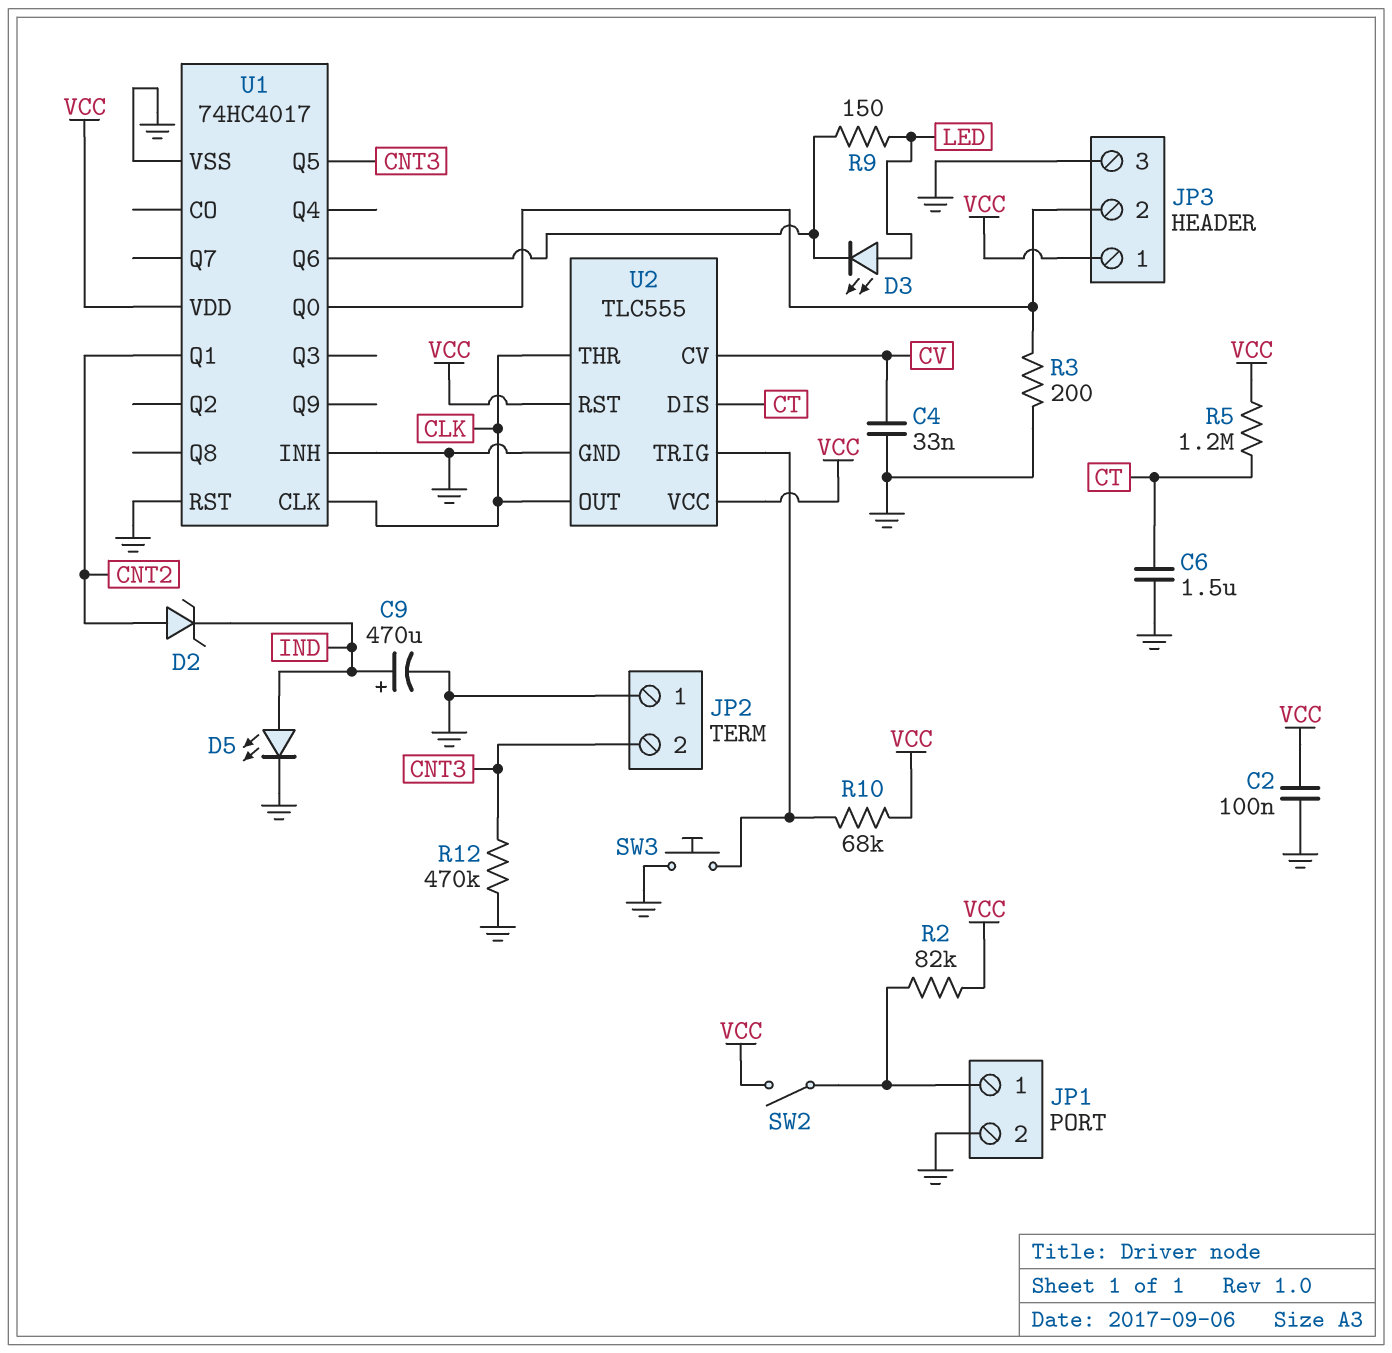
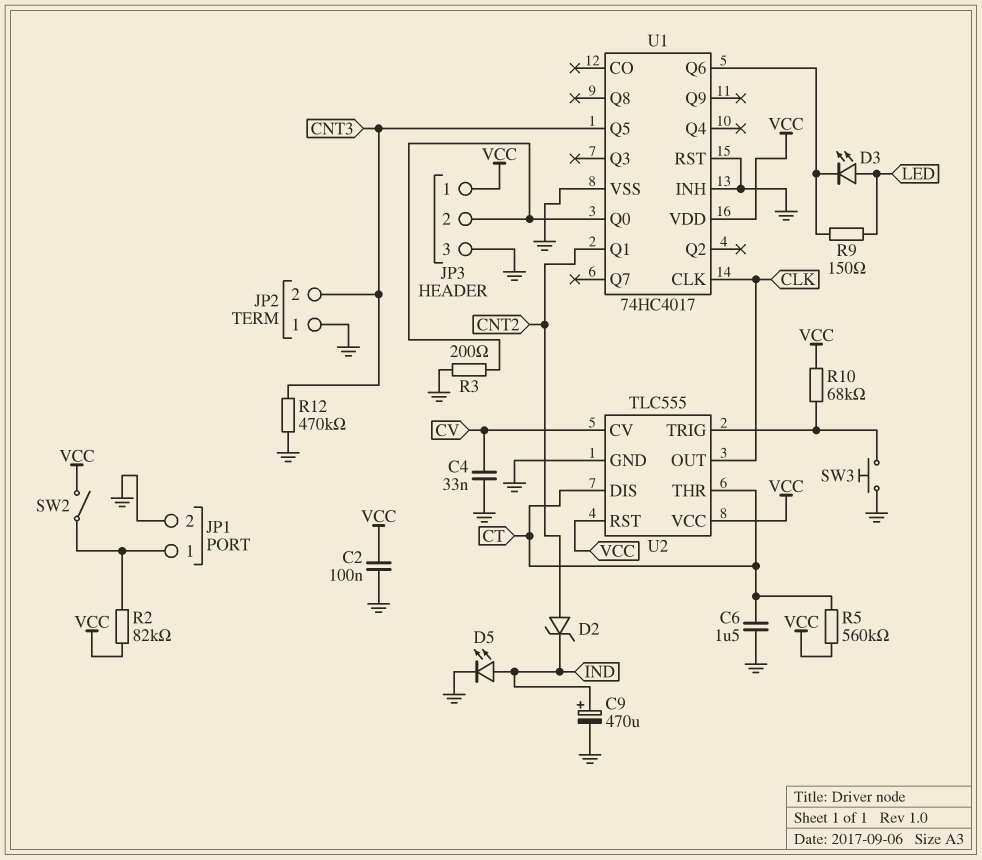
R5: 1.2M (CT, VCC) -> 560k (CT, VCC)
U2 pin THR: CLK -> CT

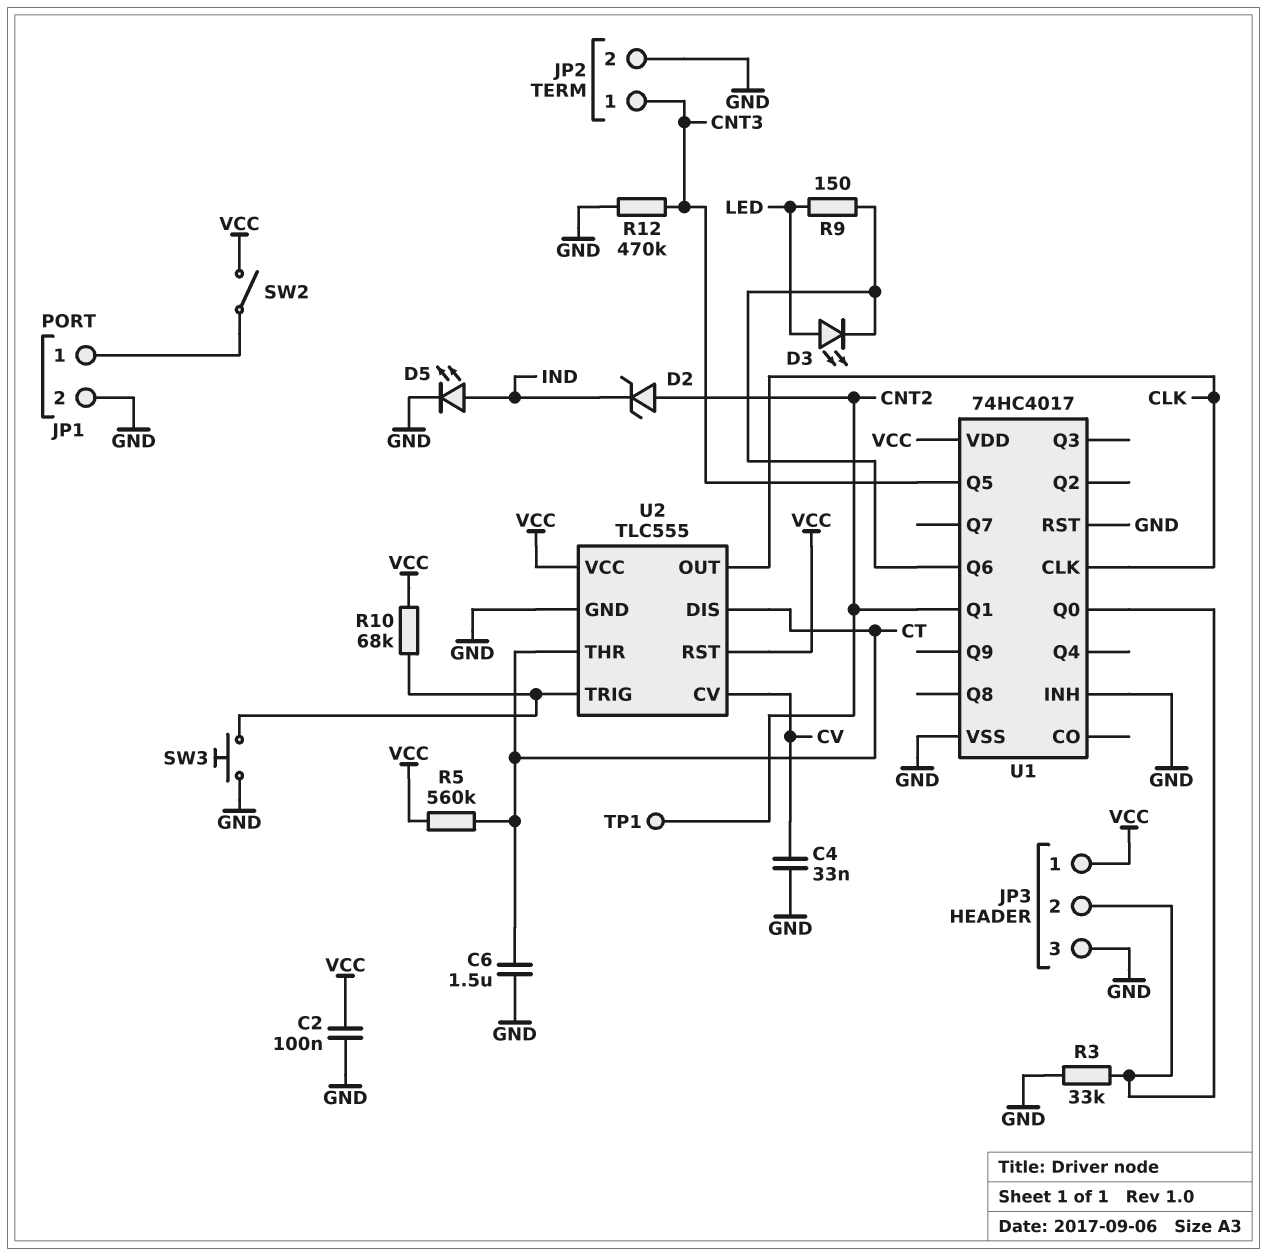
C9: 470uF (plus IND, minus GND) -> none
JP2 pin 1: GND -> CNT3
JP2 pin 2: CNT3 -> GND
R2: 82k (JP1/1, VCC) -> none
R3: 200 (GND, JP3/2) -> 33k (GND, JP3/2)
TP1: none -> test point (CNT2)

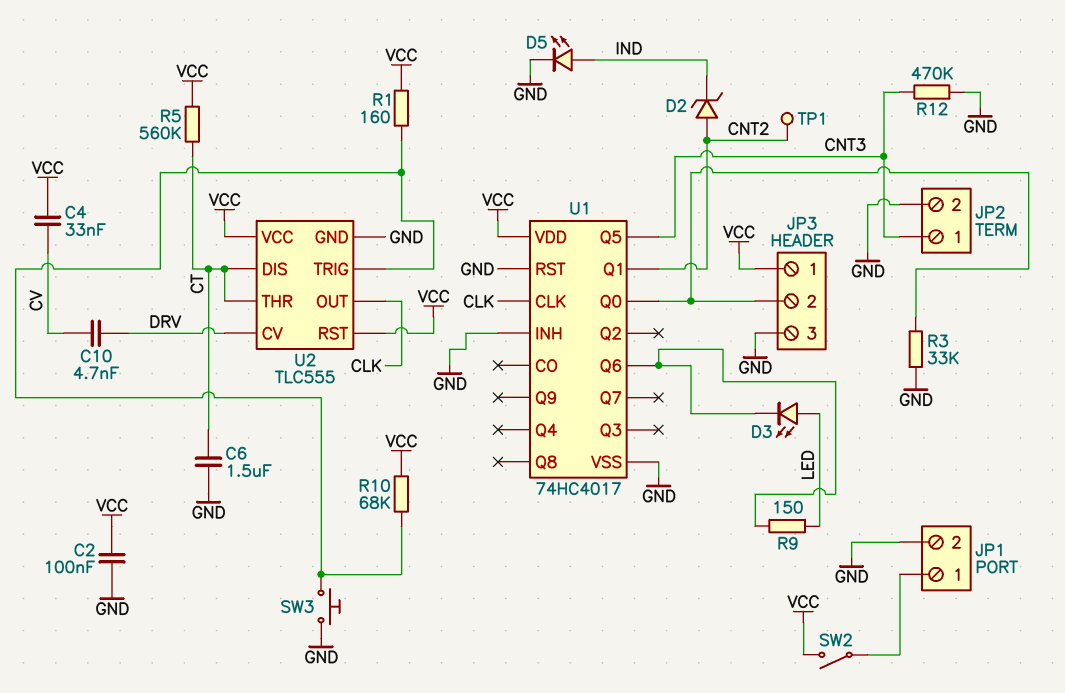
C4: 33nF (CV, GND) -> 33nF (CV, VCC)
C10: none -> 4.7nF (CV, DRV)
R1: none -> 160 (U2/TRIG, VCC)
U2 pin CV: CV -> DRV

